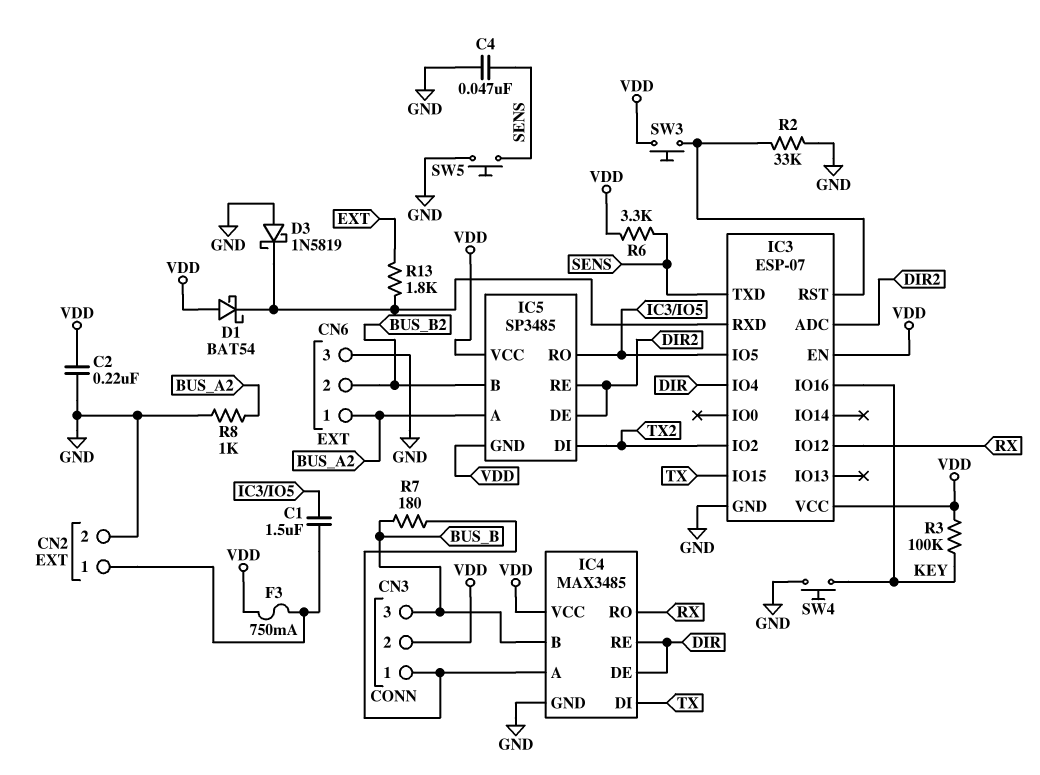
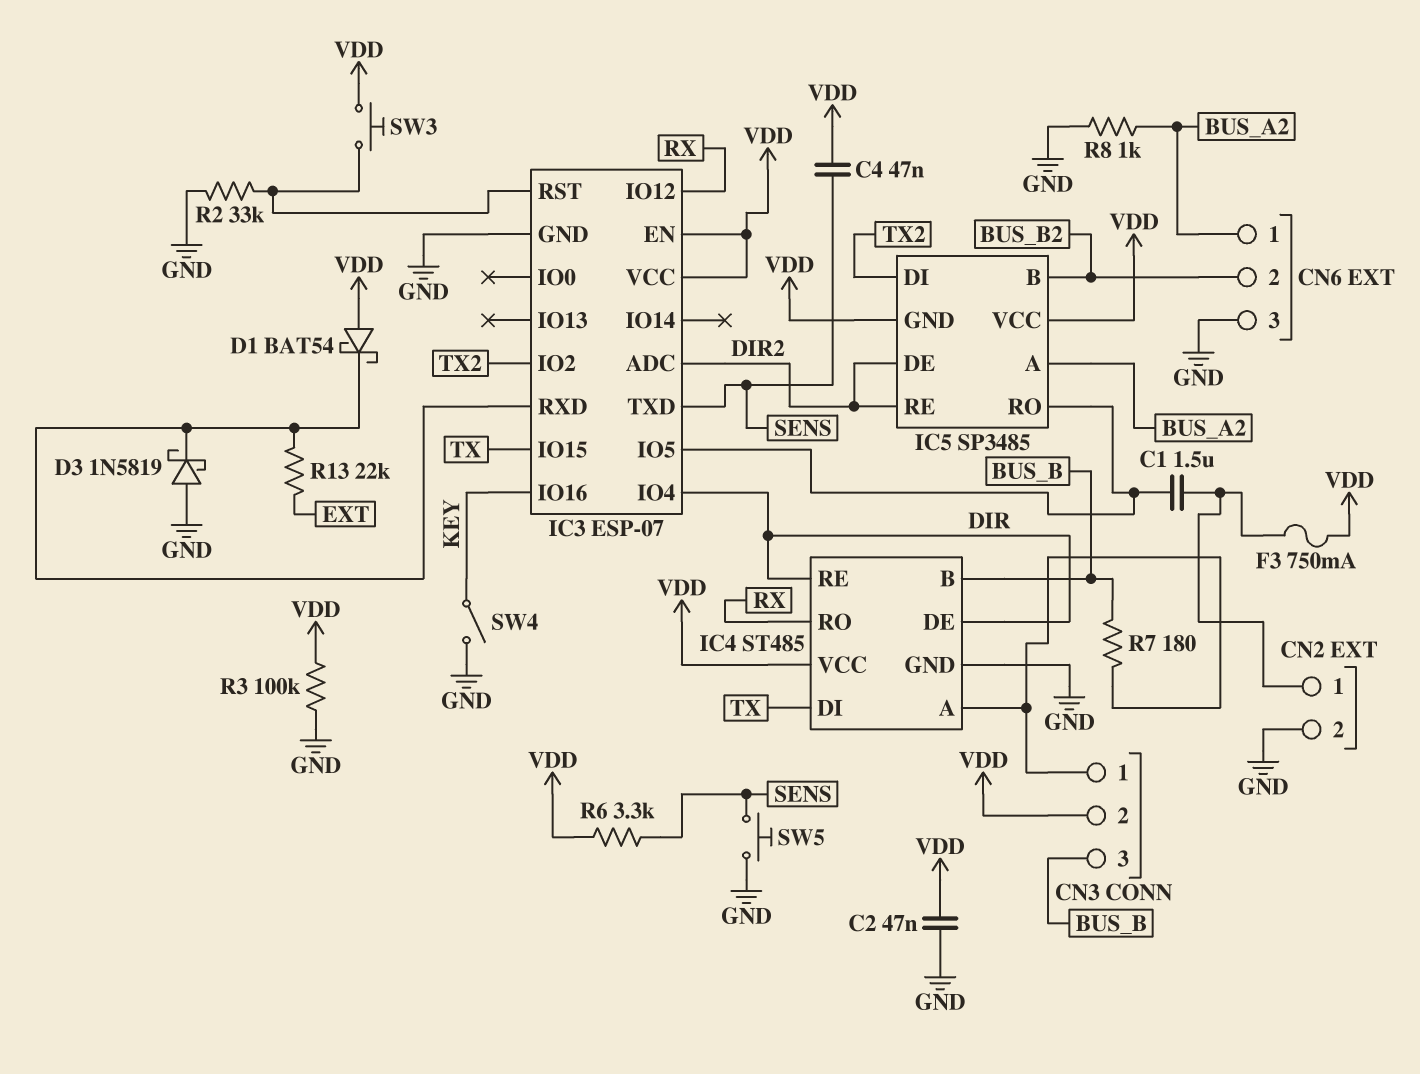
C2: 220nF (GND, VDD) -> 47nF (GND, VDD)
C4: 47nF (GND, SENS) -> 47nF (SENS, VDD)
IC4: MAX3485 -> ST485
R3: 100k (KEY, VDD) -> 100k (GND, VDD)
R13: 1.8k (EXT, IC3/RXD) -> 22k (EXT, IC3/RXD)
SW4: button (GND, KEY) -> switch (GND, KEY)

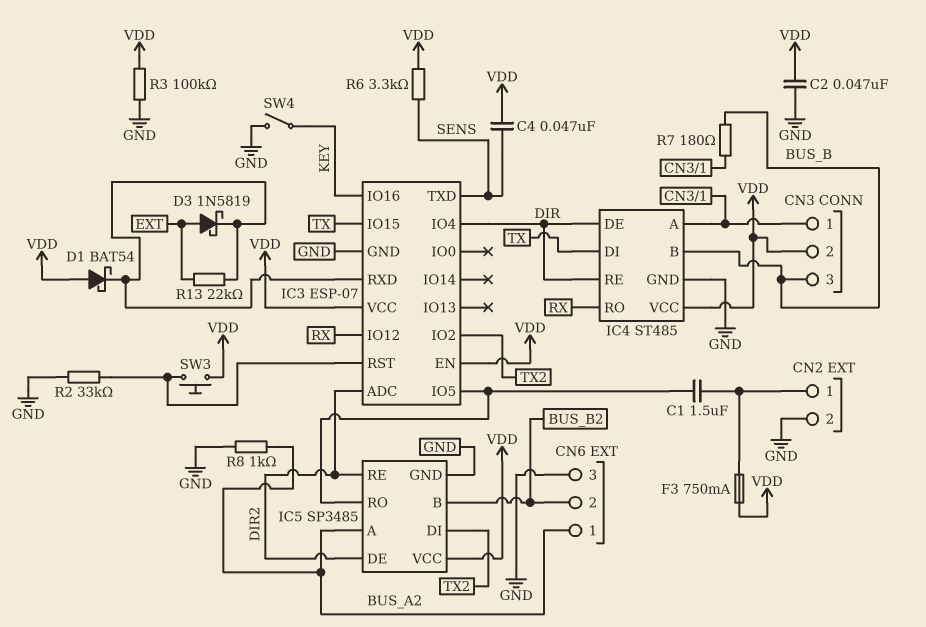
D3: schottky 1N5819 (A GND, K IC3/RXD) -> schottky 1N5819 (A EXT, K IC3/RXD)
IC5 pin GND: VDD -> GND
SW5: button (GND, SENS) -> none

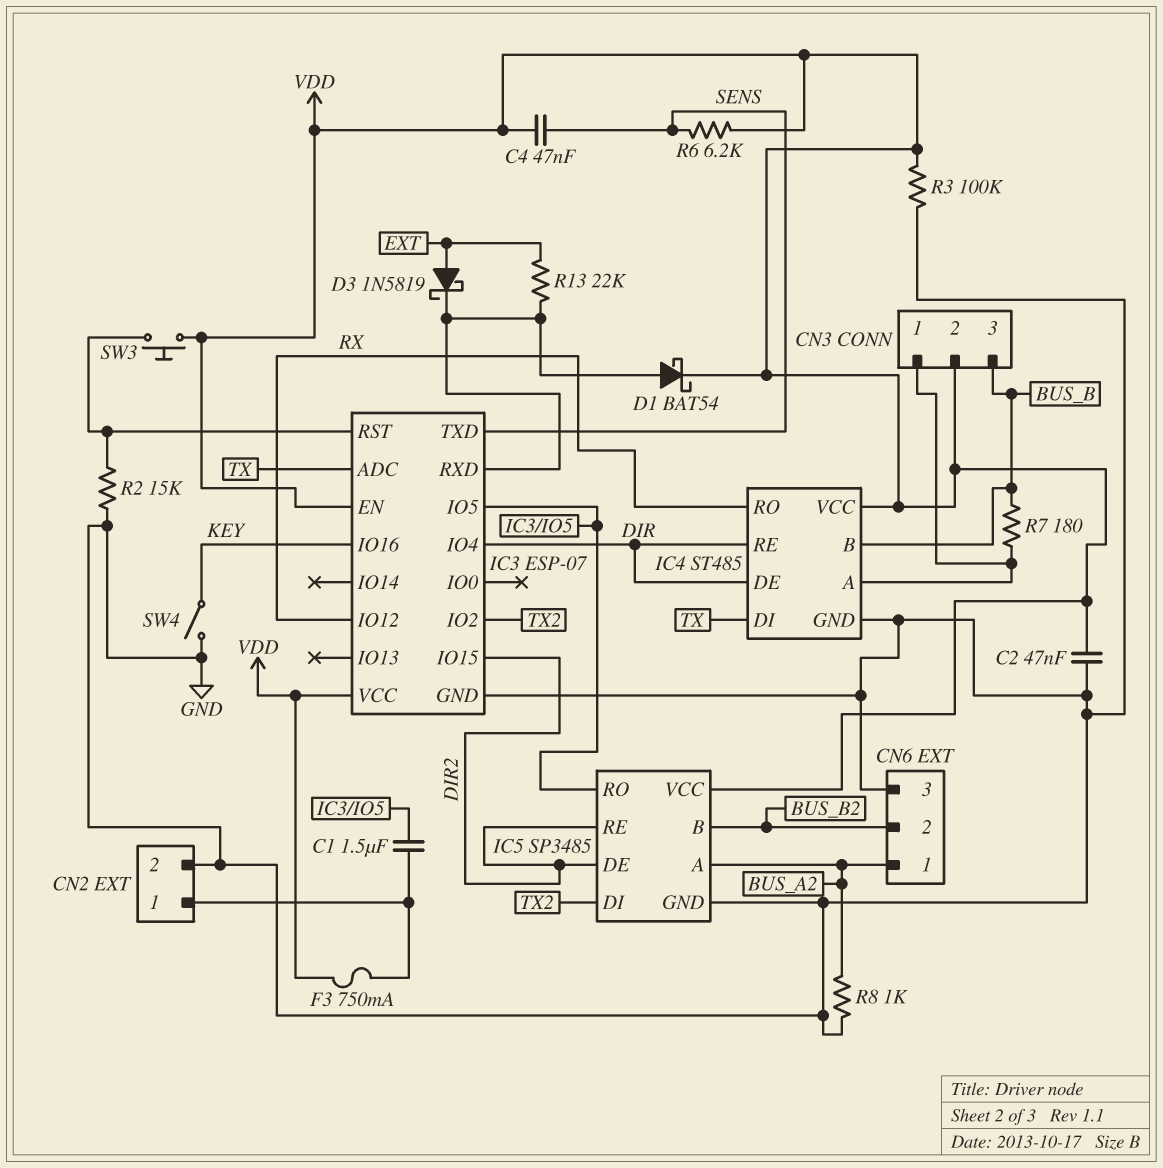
D1: schottky BAT54 (A VDD, K IC3/RXD) -> schottky BAT54 (A IC3/RXD, K VDD)
IC3 pin ADC: DIR2 -> TX
IC3 pin IO15: TX -> DIR2
R2: 33k (GND, IC3/RST) -> 15k (GND, IC3/RST)
R6: 3.3k (SENS, VDD) -> 6.2k (SENS, VDD)

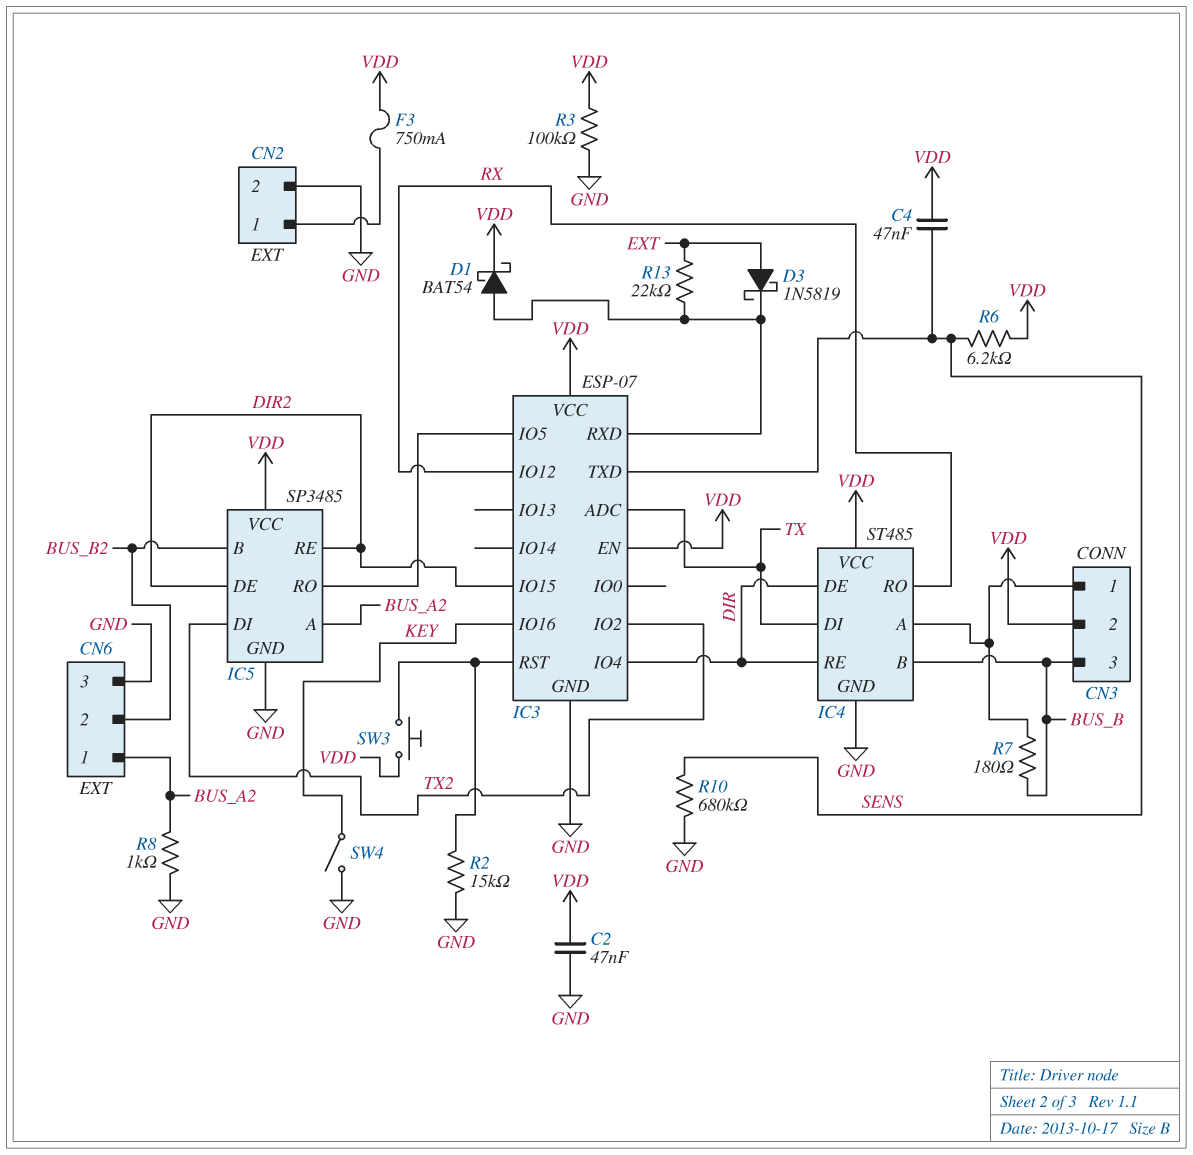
C1: 1.5uF (CN2/1, IC3/IO5) -> none
R10: none -> 680k (GND, SENS)

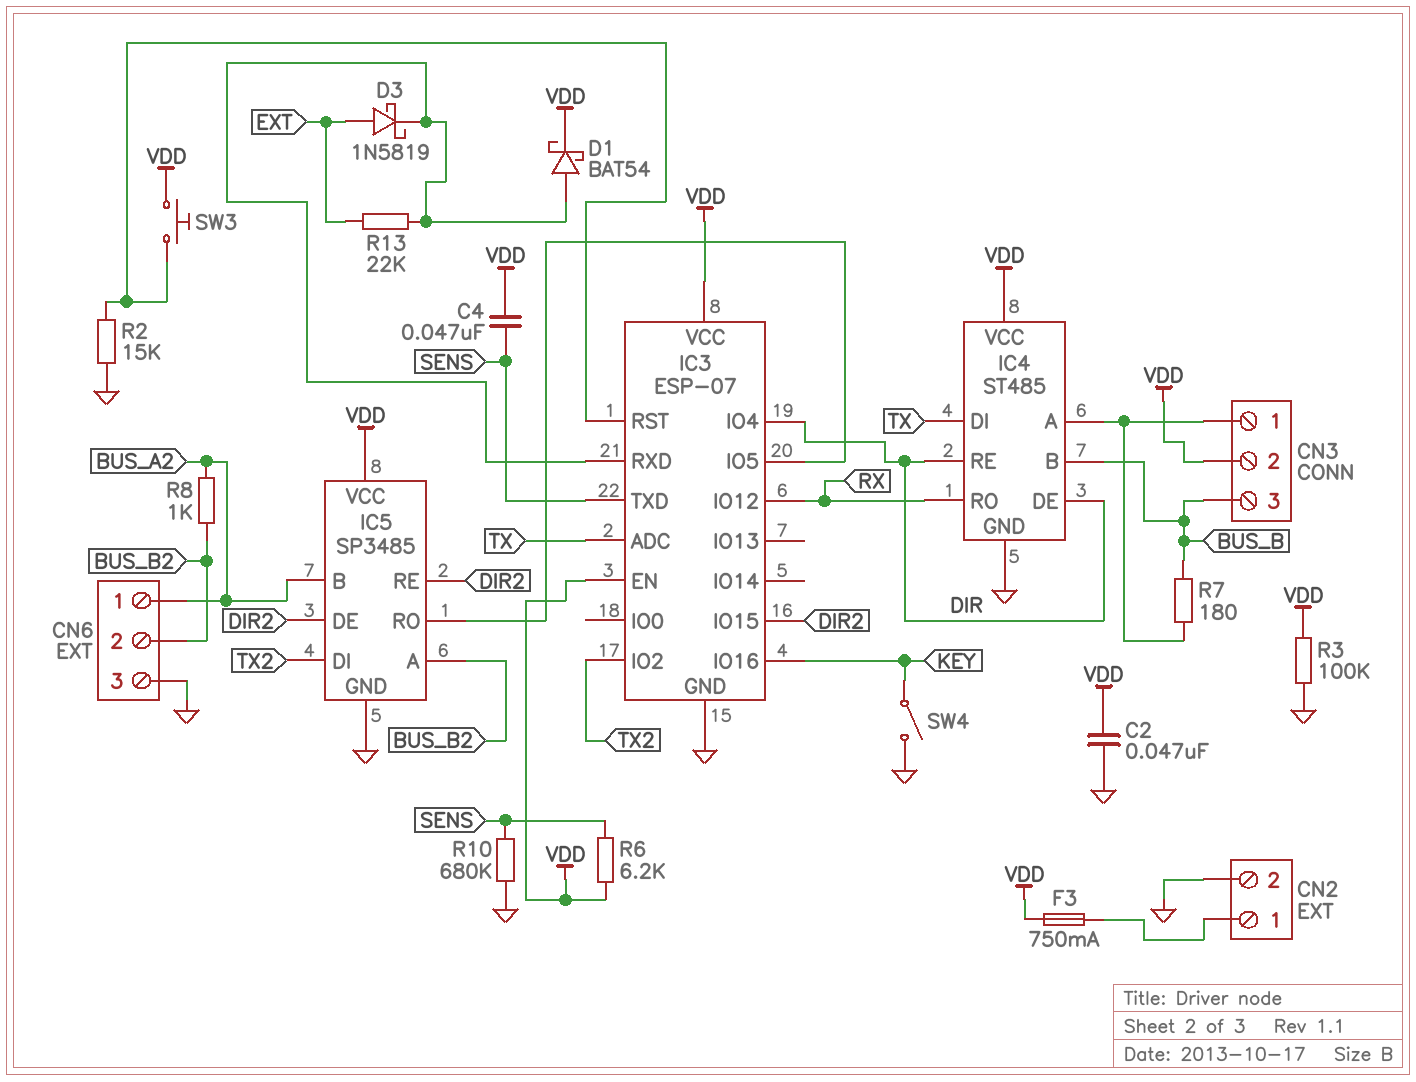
IC5 pin A: BUS_A2 -> BUS_B2
IC5 pin B: BUS_B2 -> BUS_A2
R8: 1k (BUS_A2, GND) -> 1k (BUS_A2, BUS_B2)

